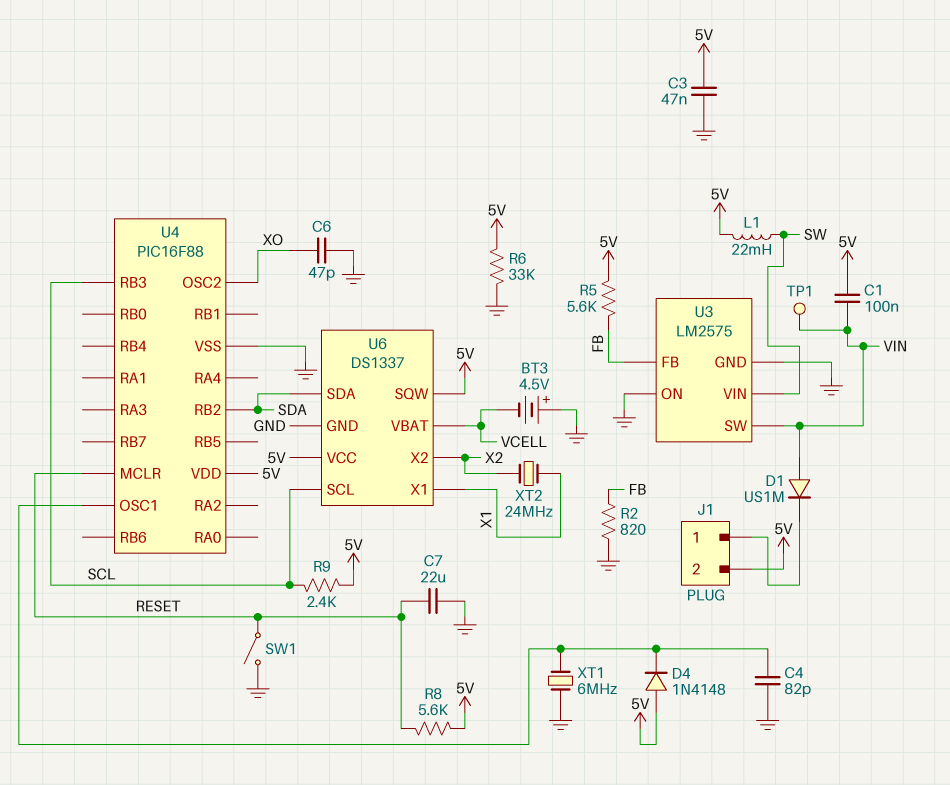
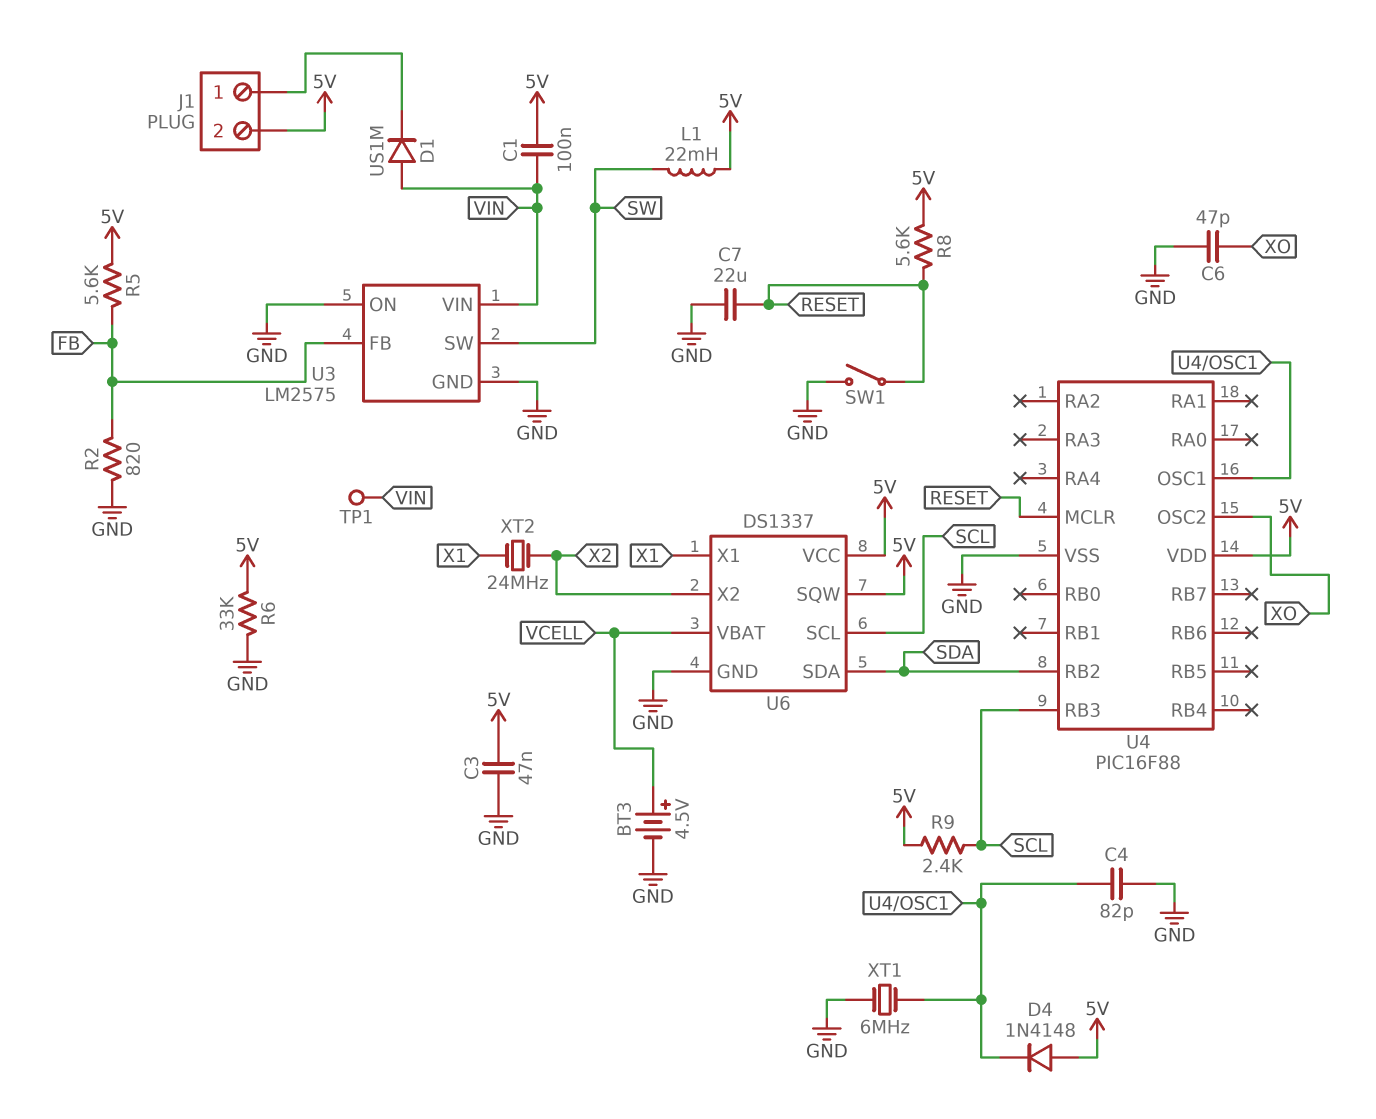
BT3: 4.5V (plus GND, minus VCELL) -> 4.5V (plus VCELL, minus GND)
U3 pin SW: VIN -> SW
U3 pin VIN: SW -> VIN

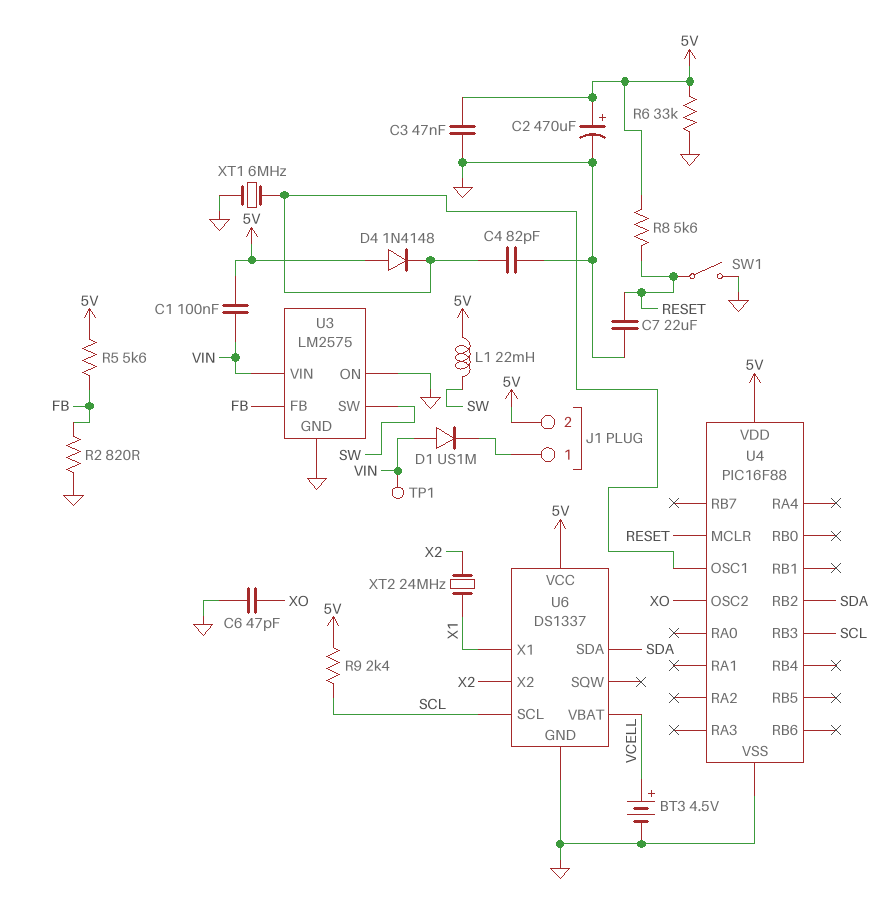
C2: none -> 470uF (plus 5V, minus GND)
U6 pin SQW: 5V -> none

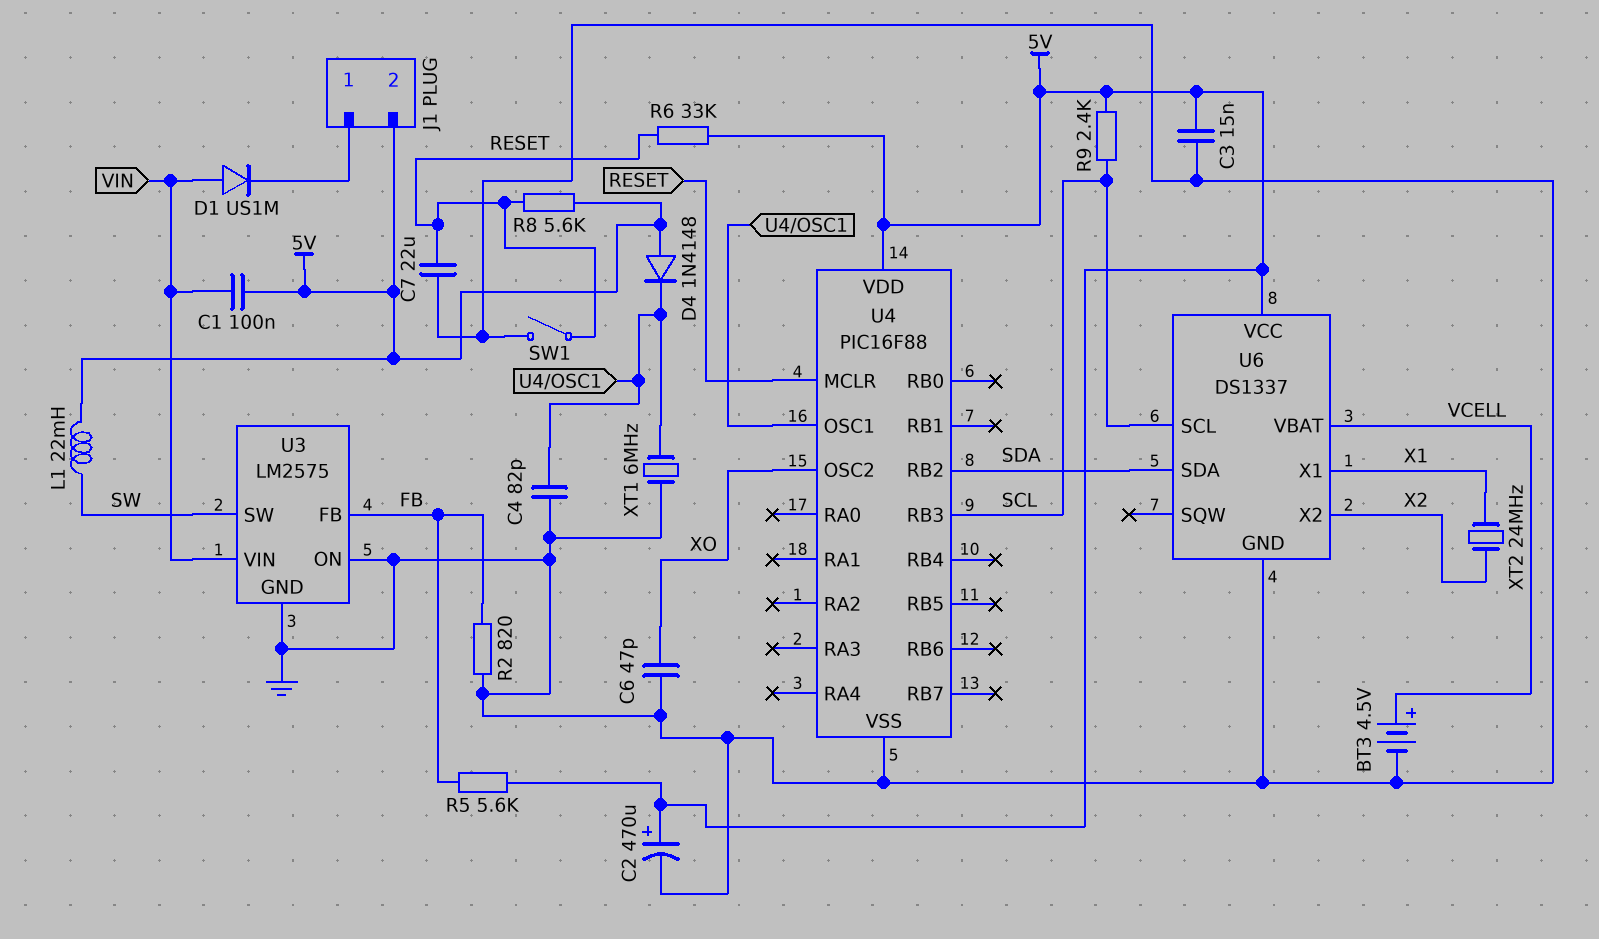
C3: 47nF (5V, GND) -> 15nF (5V, GND)
R6: 33k (5V, GND) -> 33k (5V, RESET)
TP1: test point (VIN) -> none

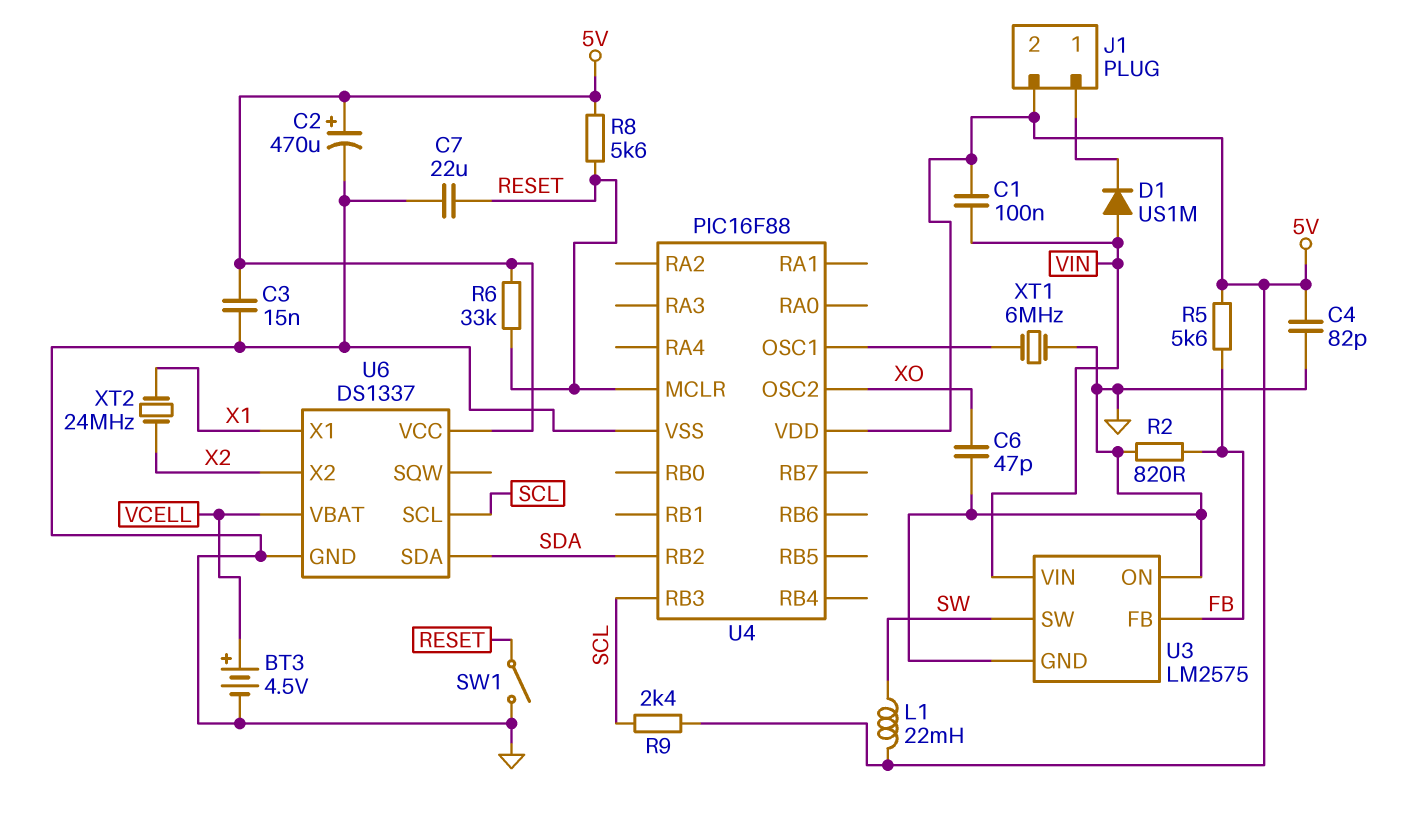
C4: 82pF (GND, U4/OSC1) -> 82pF (5V, GND)
D4: diode 1N4148 (A 5V, K U4/OSC1) -> none

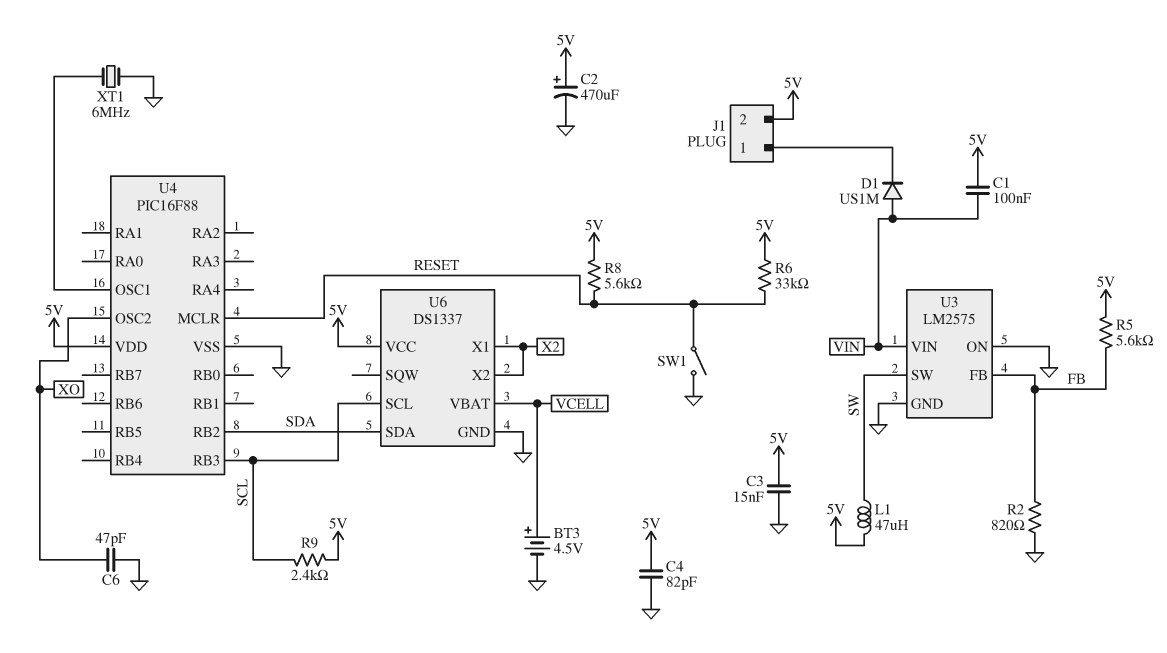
C7: 22uF (GND, RESET) -> none
L1: 22mH (5V, SW) -> 47uH (5V, SW)
U6 pin X1: X1 -> X2
XT2: 24MHz (X1, X2) -> none

